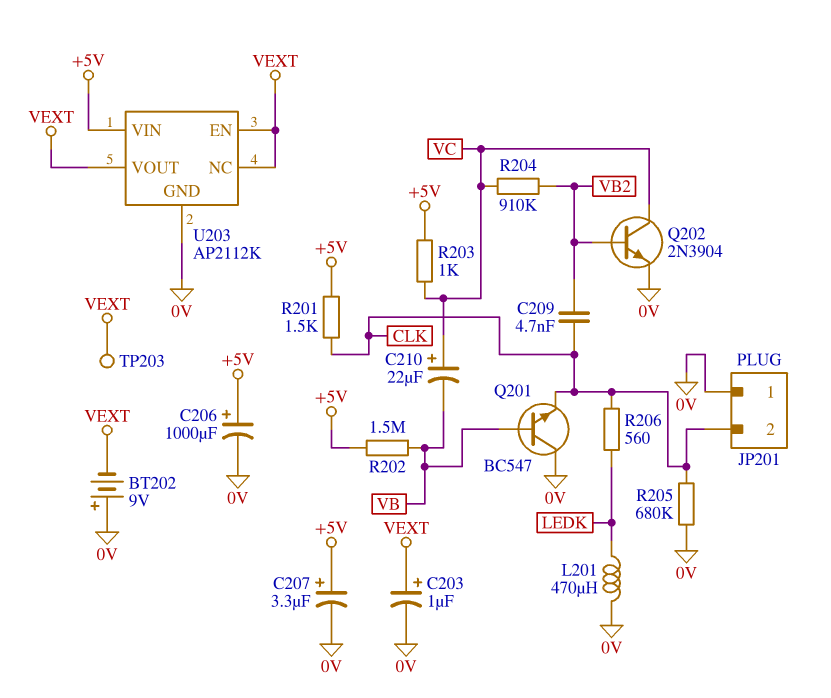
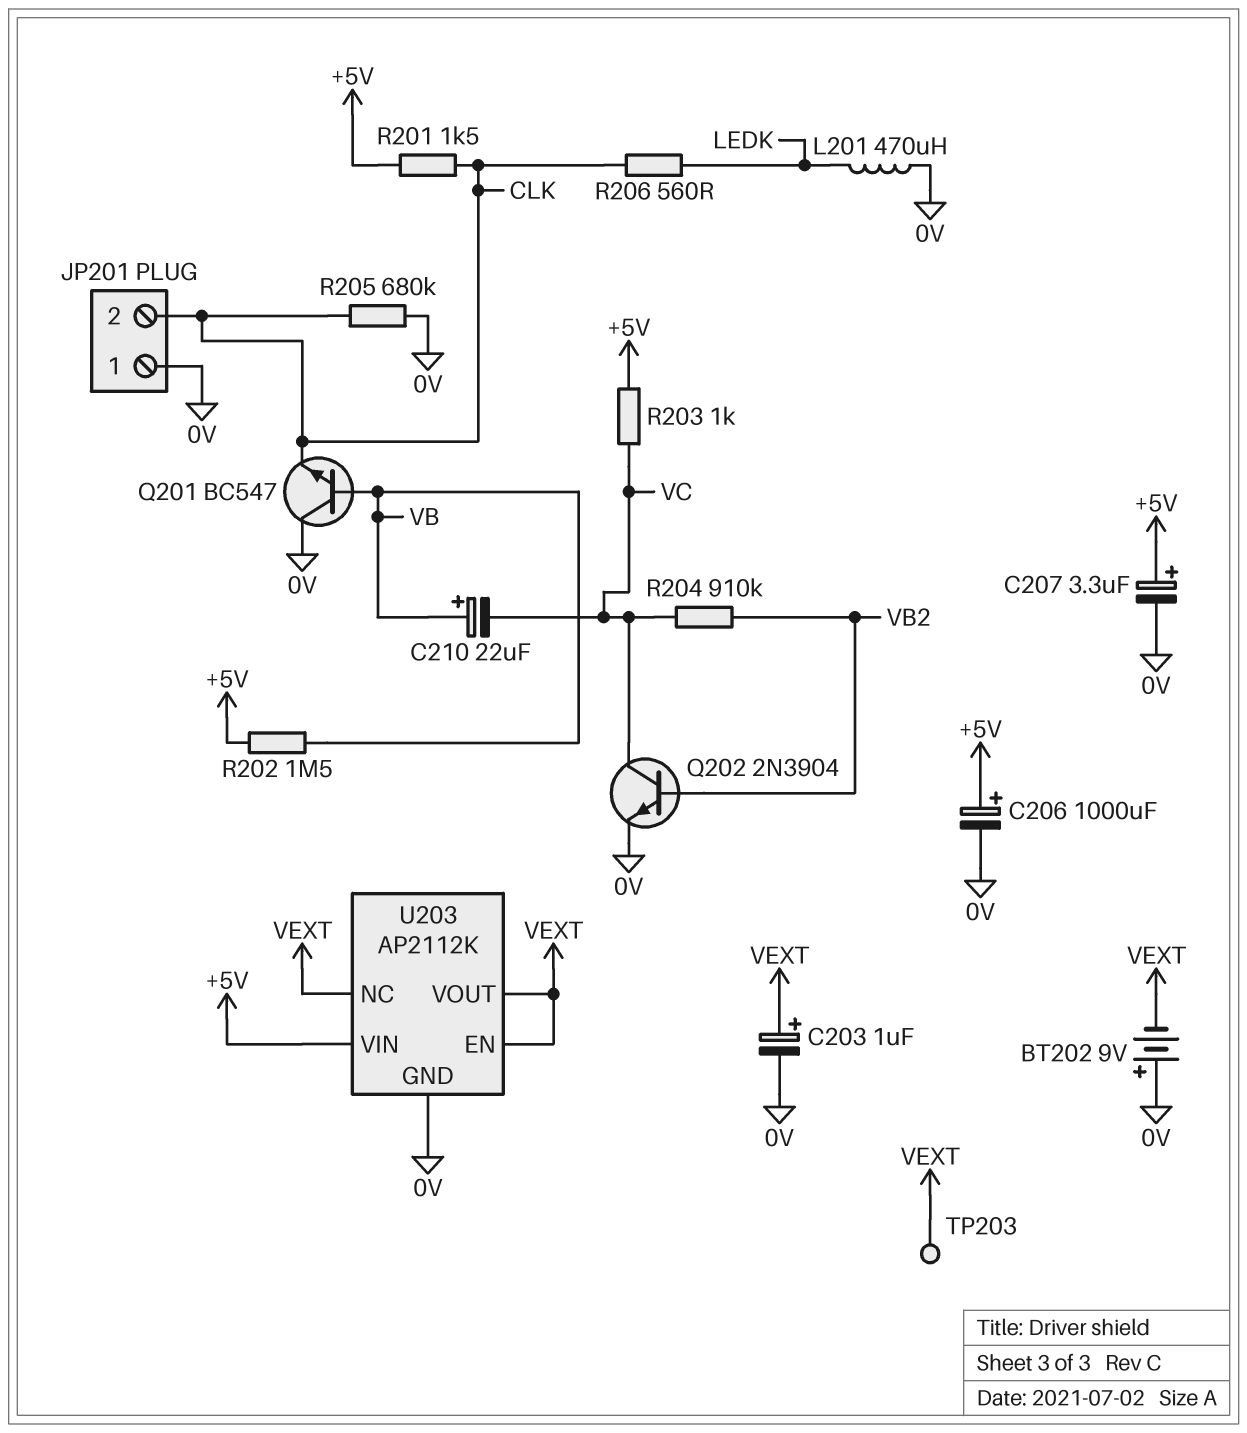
C209: 4.7nF (CLK, VB2) -> none
C210: 22uF (plus VC, minus VB) -> 22uF (plus VB, minus VC)

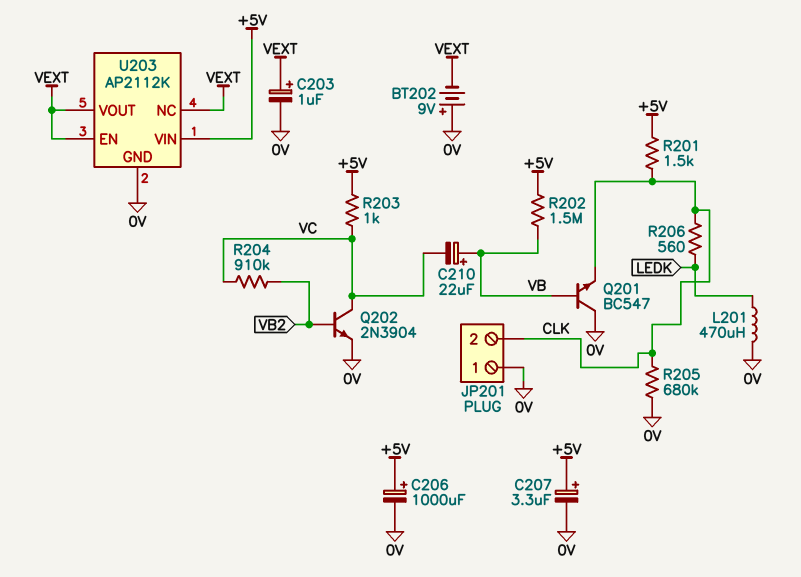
TP203: test point (VEXT) -> none

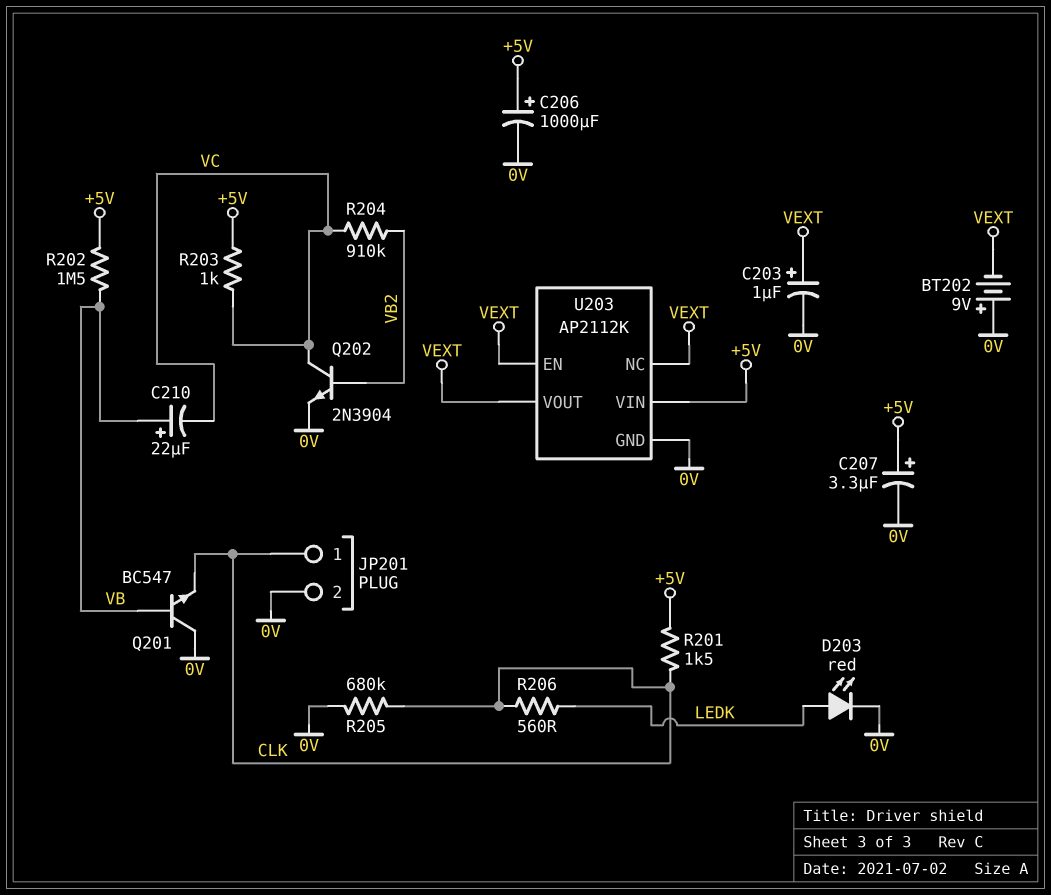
D203: none -> LED red (A LEDK, K 0V)
JP201 pin 1: 0V -> CLK
JP201 pin 2: CLK -> 0V
L201: 470uH (0V, LEDK) -> none

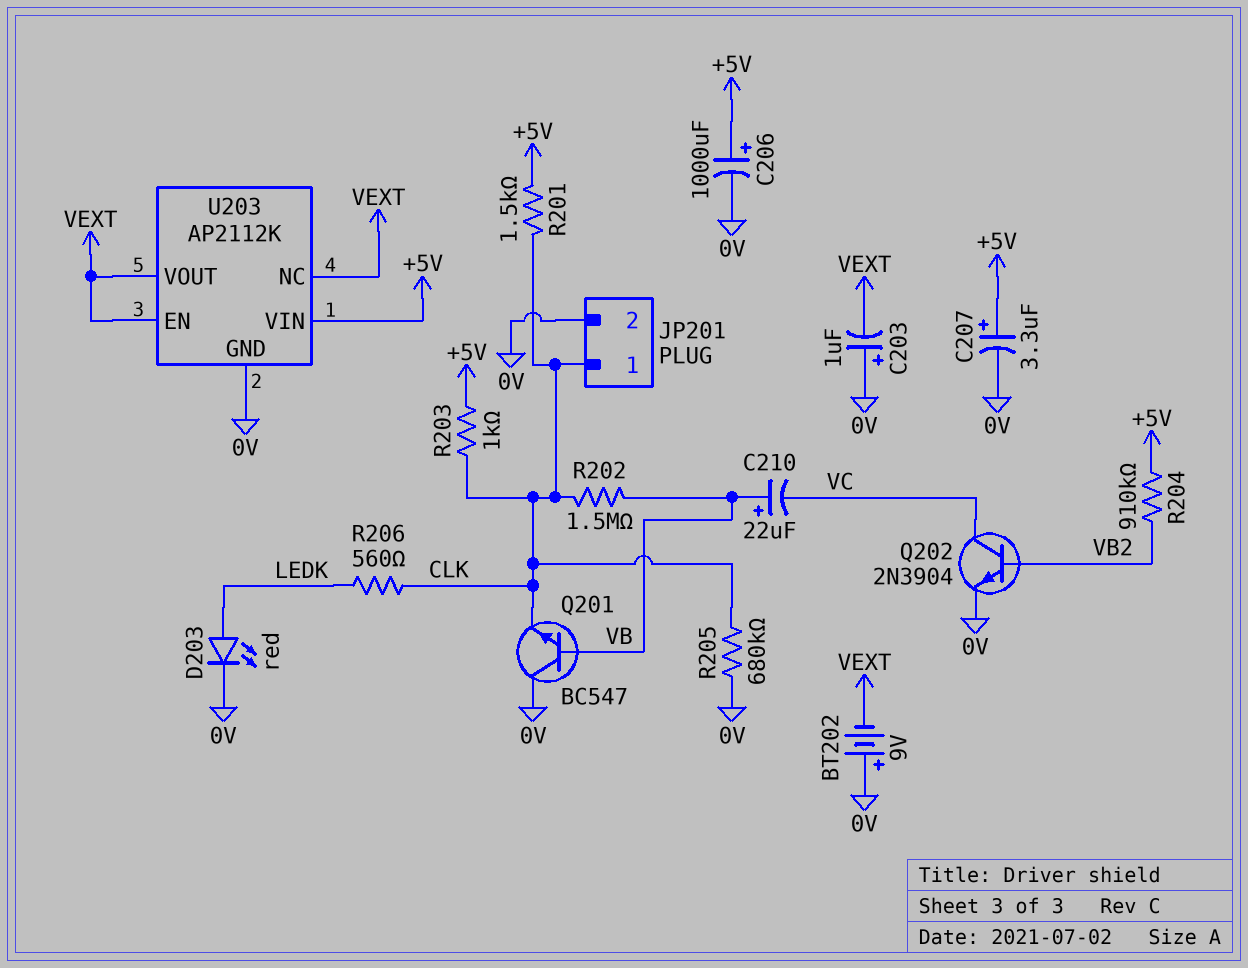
C203: 1uF (plus VEXT, minus 0V) -> 1uF (plus 0V, minus VEXT)
R202: 1.5M (+5V, VB) -> 1.5M (CLK, VB)
R203: 1k (+5V, VC) -> 1k (+5V, CLK)
R204: 910k (VB2, VC) -> 910k (+5V, VB2)

